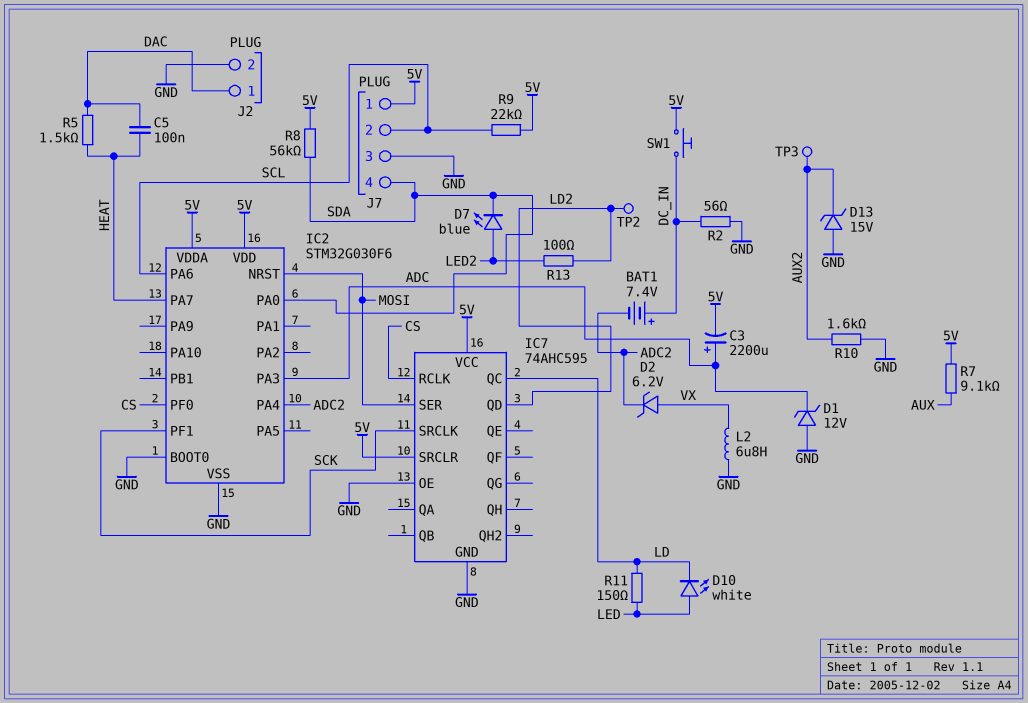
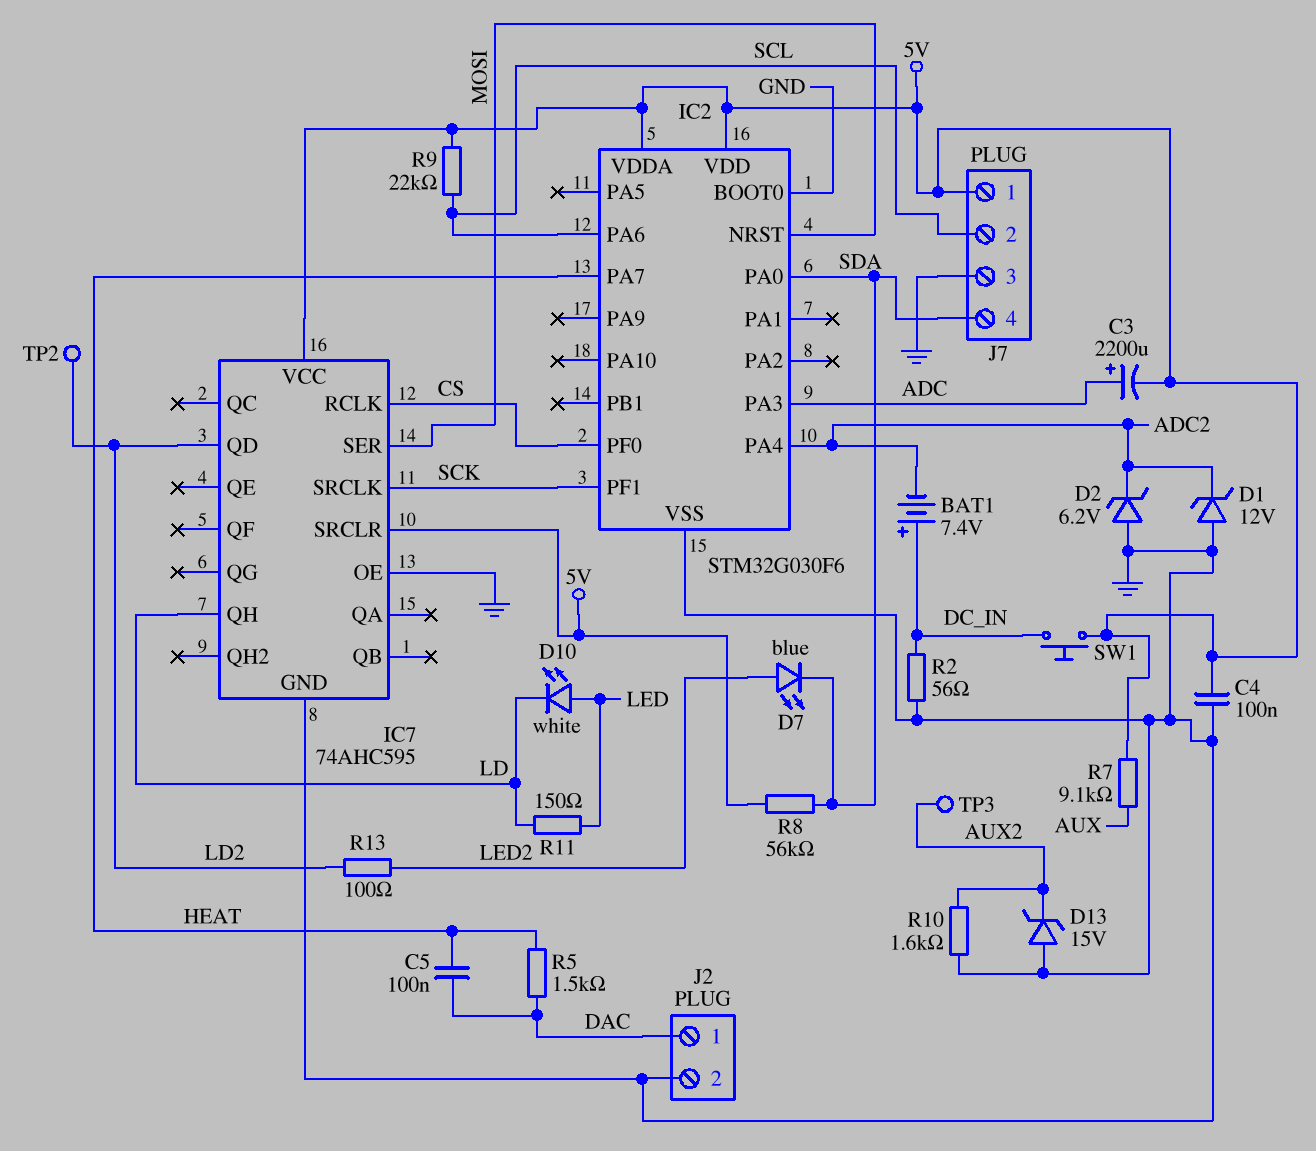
C4: none -> 100nF (5V, GND)
D1: zener 12V (A GND, K ADC) -> zener 12V (A GND, K ADC2)
D2: zener 6.2V (A VX, K ADC2) -> zener 6.2V (A GND, K ADC2)
IC7 pin QC: LD -> none
IC7 pin QH: none -> LD
L2: 6.8uH (GND, VX) -> none

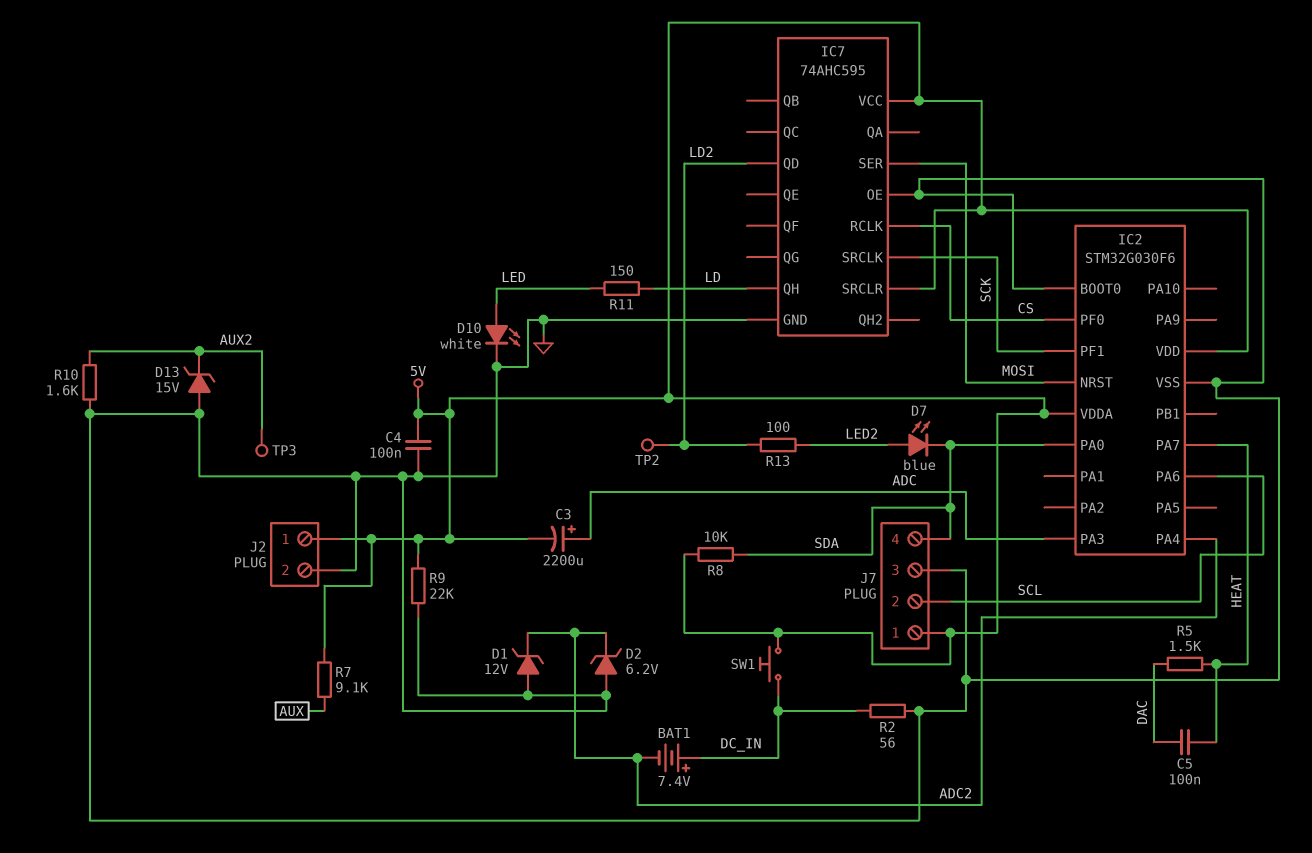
D10: LED white (A LED, K LD) -> LED white (A LED, K GND)
J2 pin 1: DAC -> 5V
R8: 56k (5V, SDA) -> 10k (5V, SDA)
R9: 22k (5V, SCL) -> 22k (5V, GND)

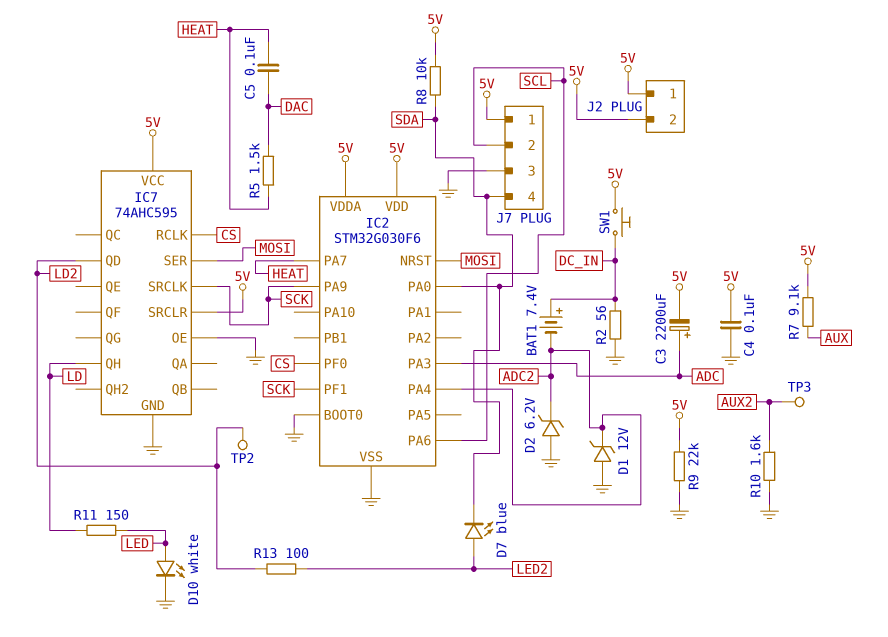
D13: zener 15V (A GND, K AUX2) -> none
IC2 pin PA9: none -> SCK
J2 pin 2: GND -> 5V

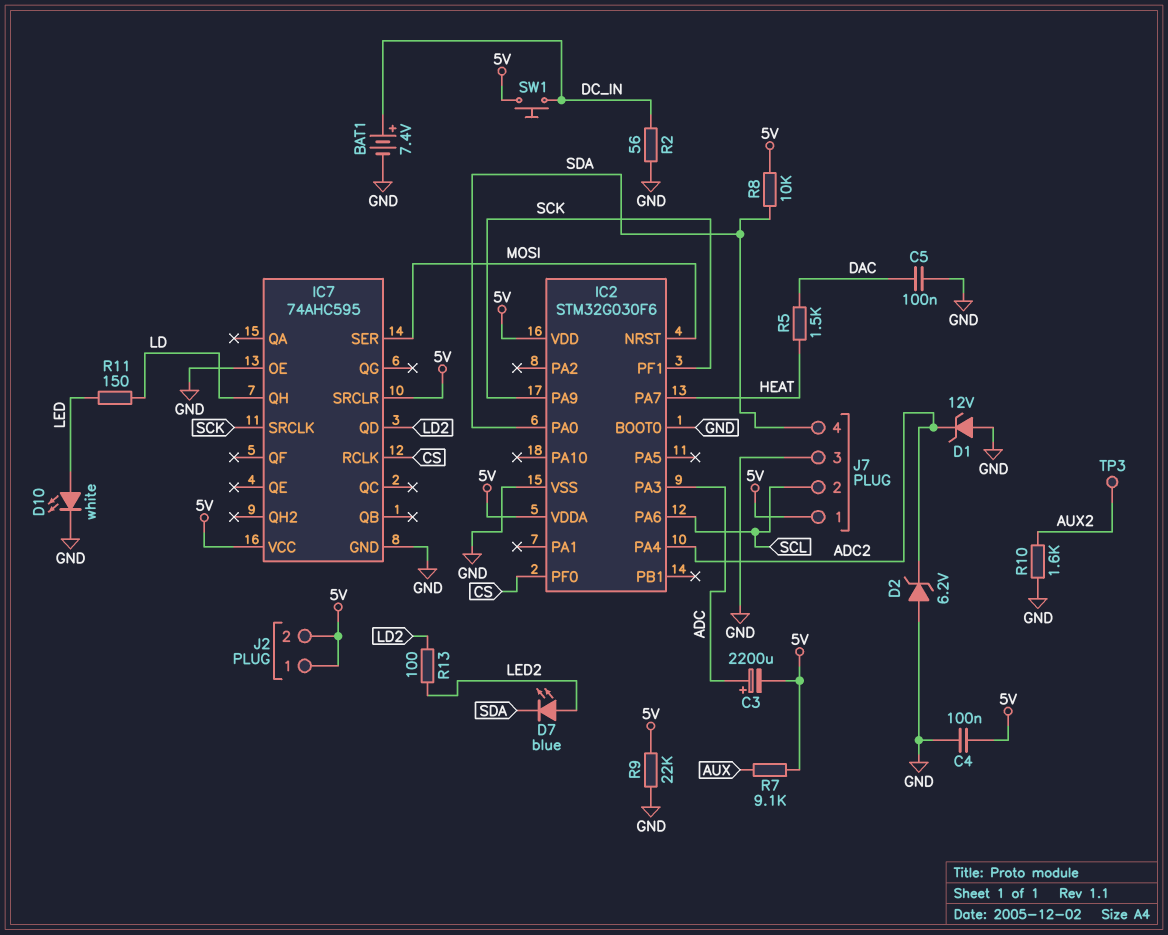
BAT1: 7.4V (plus DC_IN, minus ADC2) -> 7.4V (plus DC_IN, minus GND)
C5: 100nF (DAC, HEAT) -> 100nF (DAC, GND)
TP2: test point (LD2) -> none

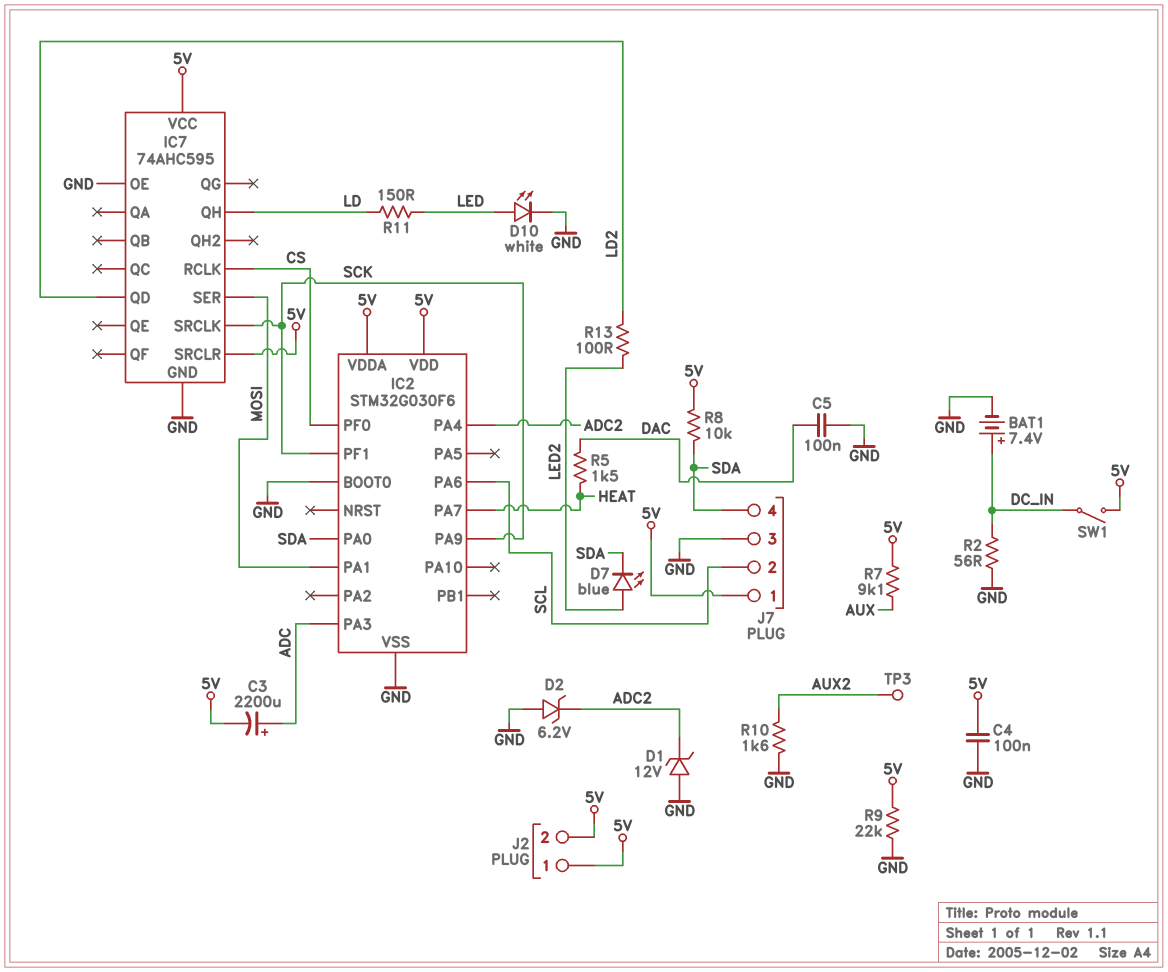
IC2 pin NRST: MOSI -> none
IC2 pin PA1: none -> MOSI
SW1: button (5V, DC_IN) -> switch (5V, DC_IN)

